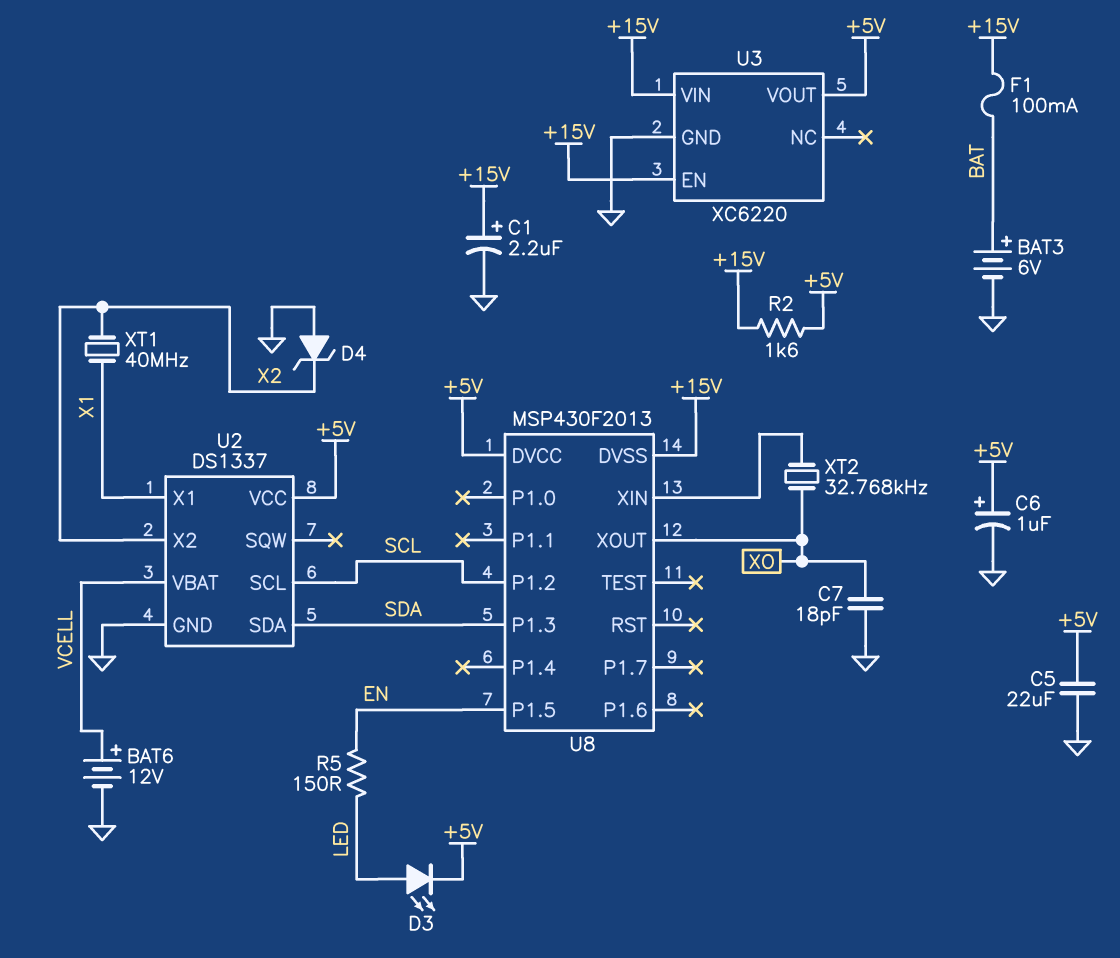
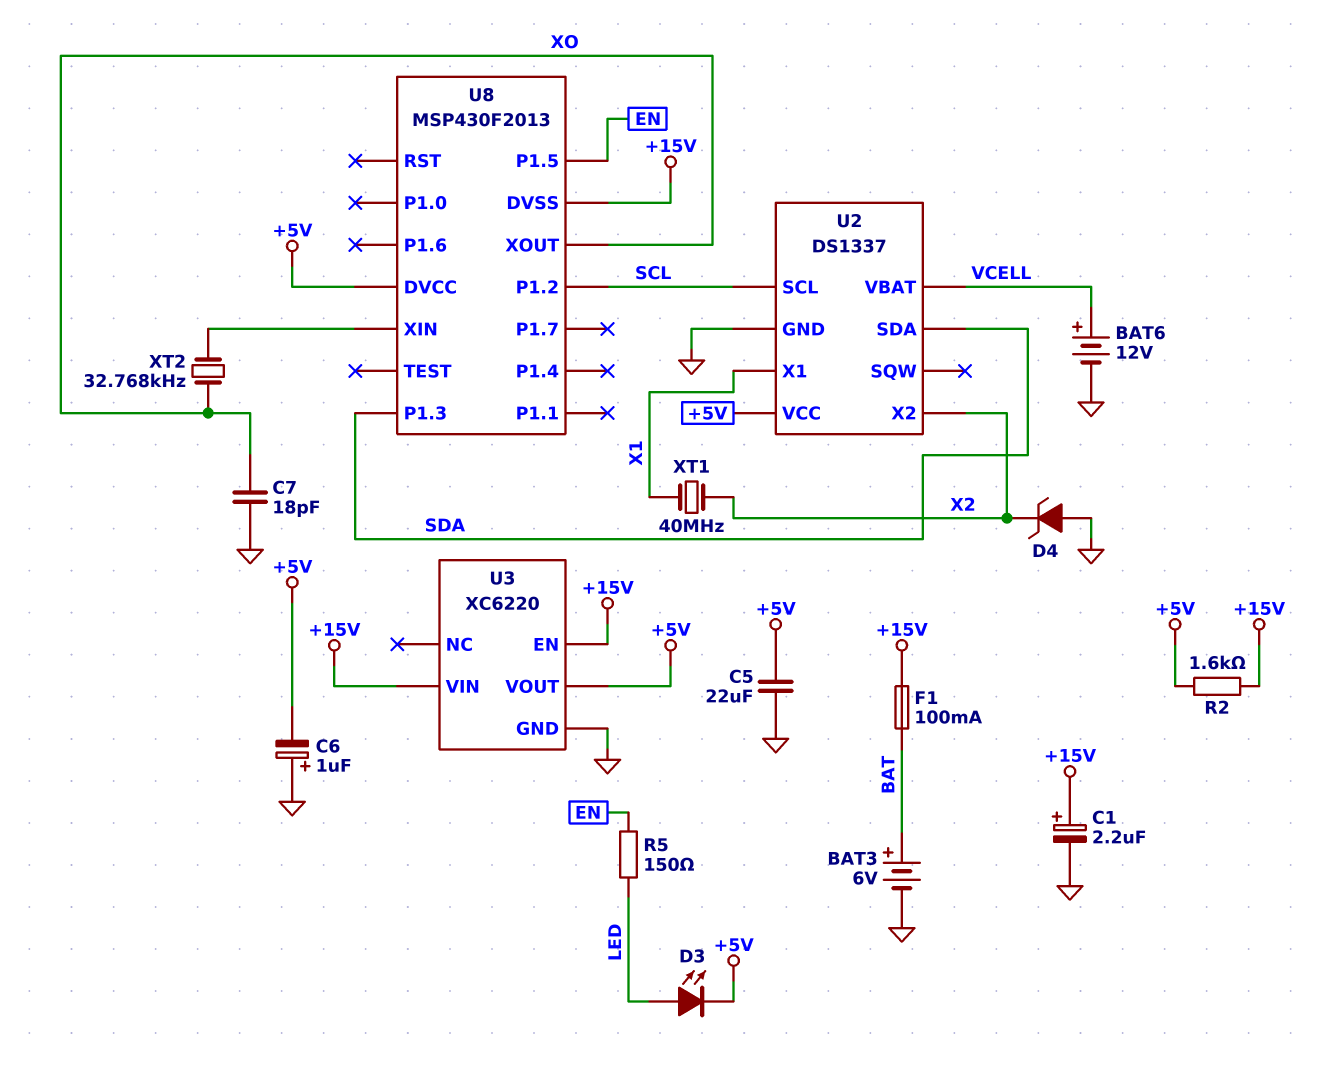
C6: 1uF (plus +5V, minus GND) -> 1uF (plus GND, minus +5V)

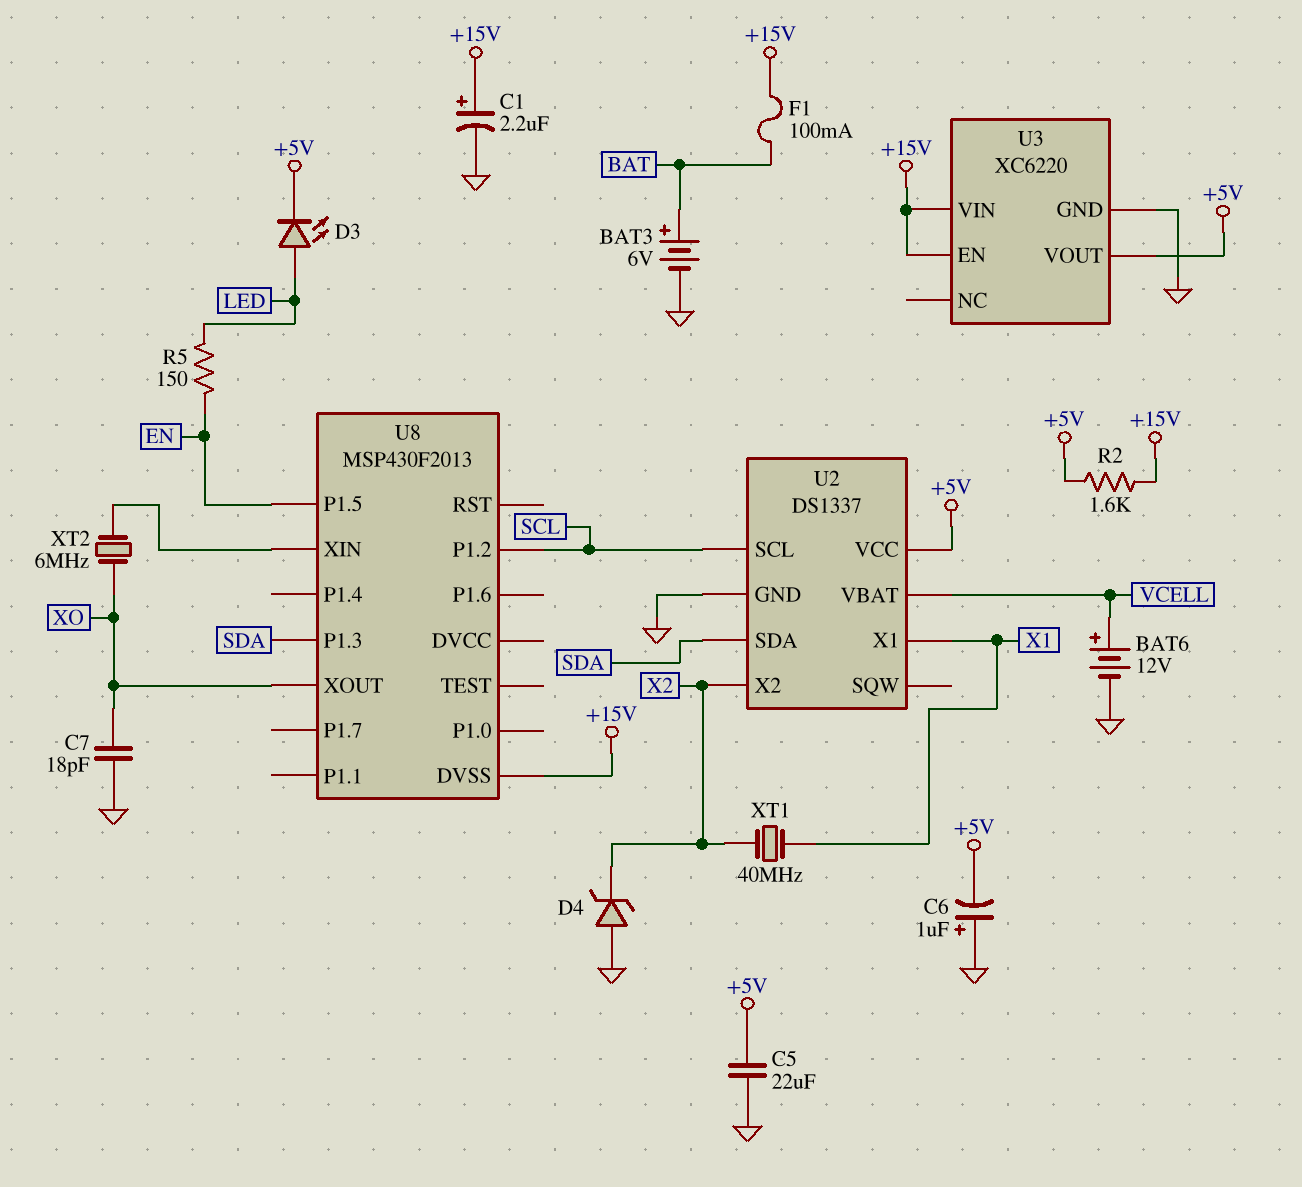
U8 pin DVCC: +5V -> none
XT2: 32.768kHz (U8/XIN, XO) -> 6MHz (U8/XIN, XO)

